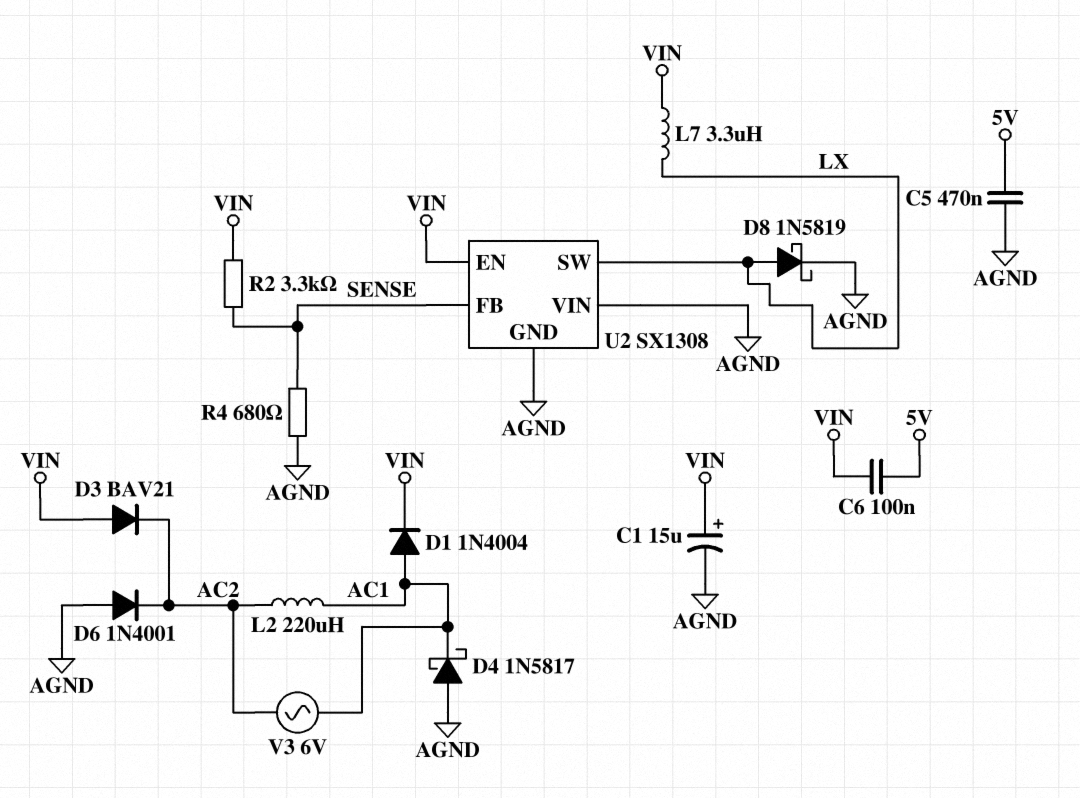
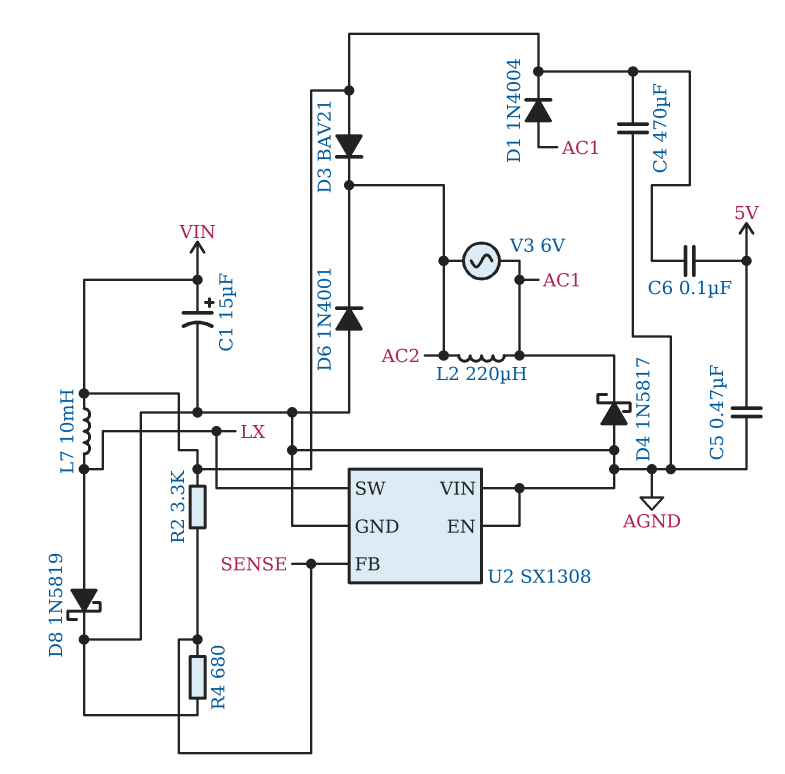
C4: none -> 470uF (AGND, VIN)
L7: 3.3uH (LX, VIN) -> 10mH (LX, VIN)
U2 pin EN: VIN -> AGND

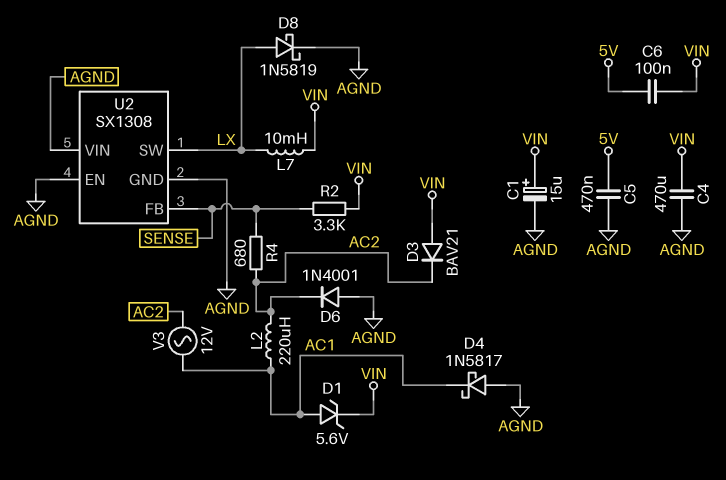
D1: diode 1N4004 (A AC1, K VIN) -> zener 5.6V (A AC1, K VIN)
R4: 680 (AGND, SENSE) -> 680 (AC2, SENSE)
V3: AC 6V (AC1, AC2) -> AC 12V (AC1, AC2)

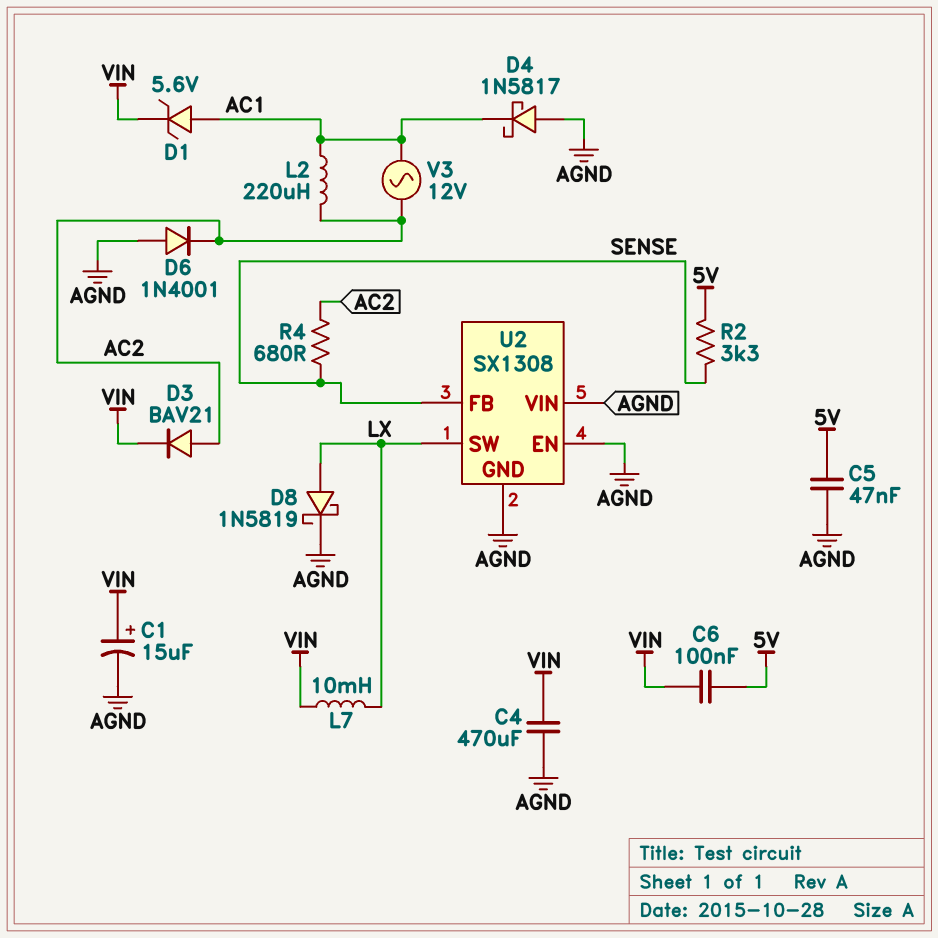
C5: 470nF (5V, AGND) -> 47nF (5V, AGND)
D3: diode BAV21 (A VIN, K AC2) -> diode BAV21 (A AC2, K VIN)
R2: 3.3k (SENSE, VIN) -> 3.3k (5V, SENSE)

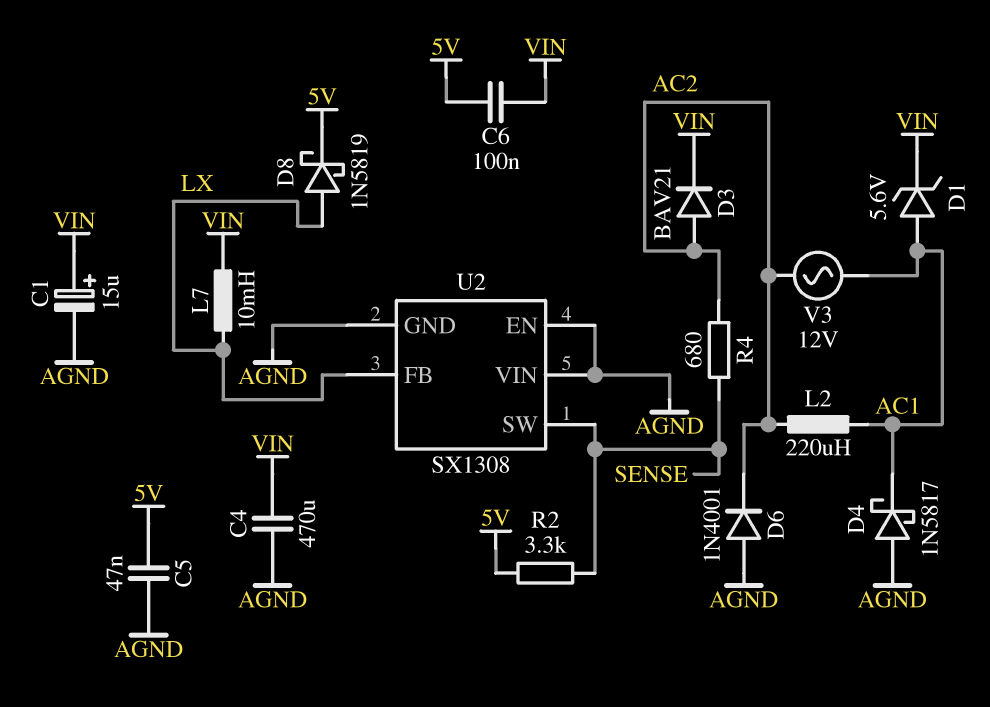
D8: schottky 1N5819 (A LX, K AGND) -> schottky 1N5819 (A LX, K 5V)
U2 pin FB: SENSE -> LX
U2 pin SW: LX -> SENSE

